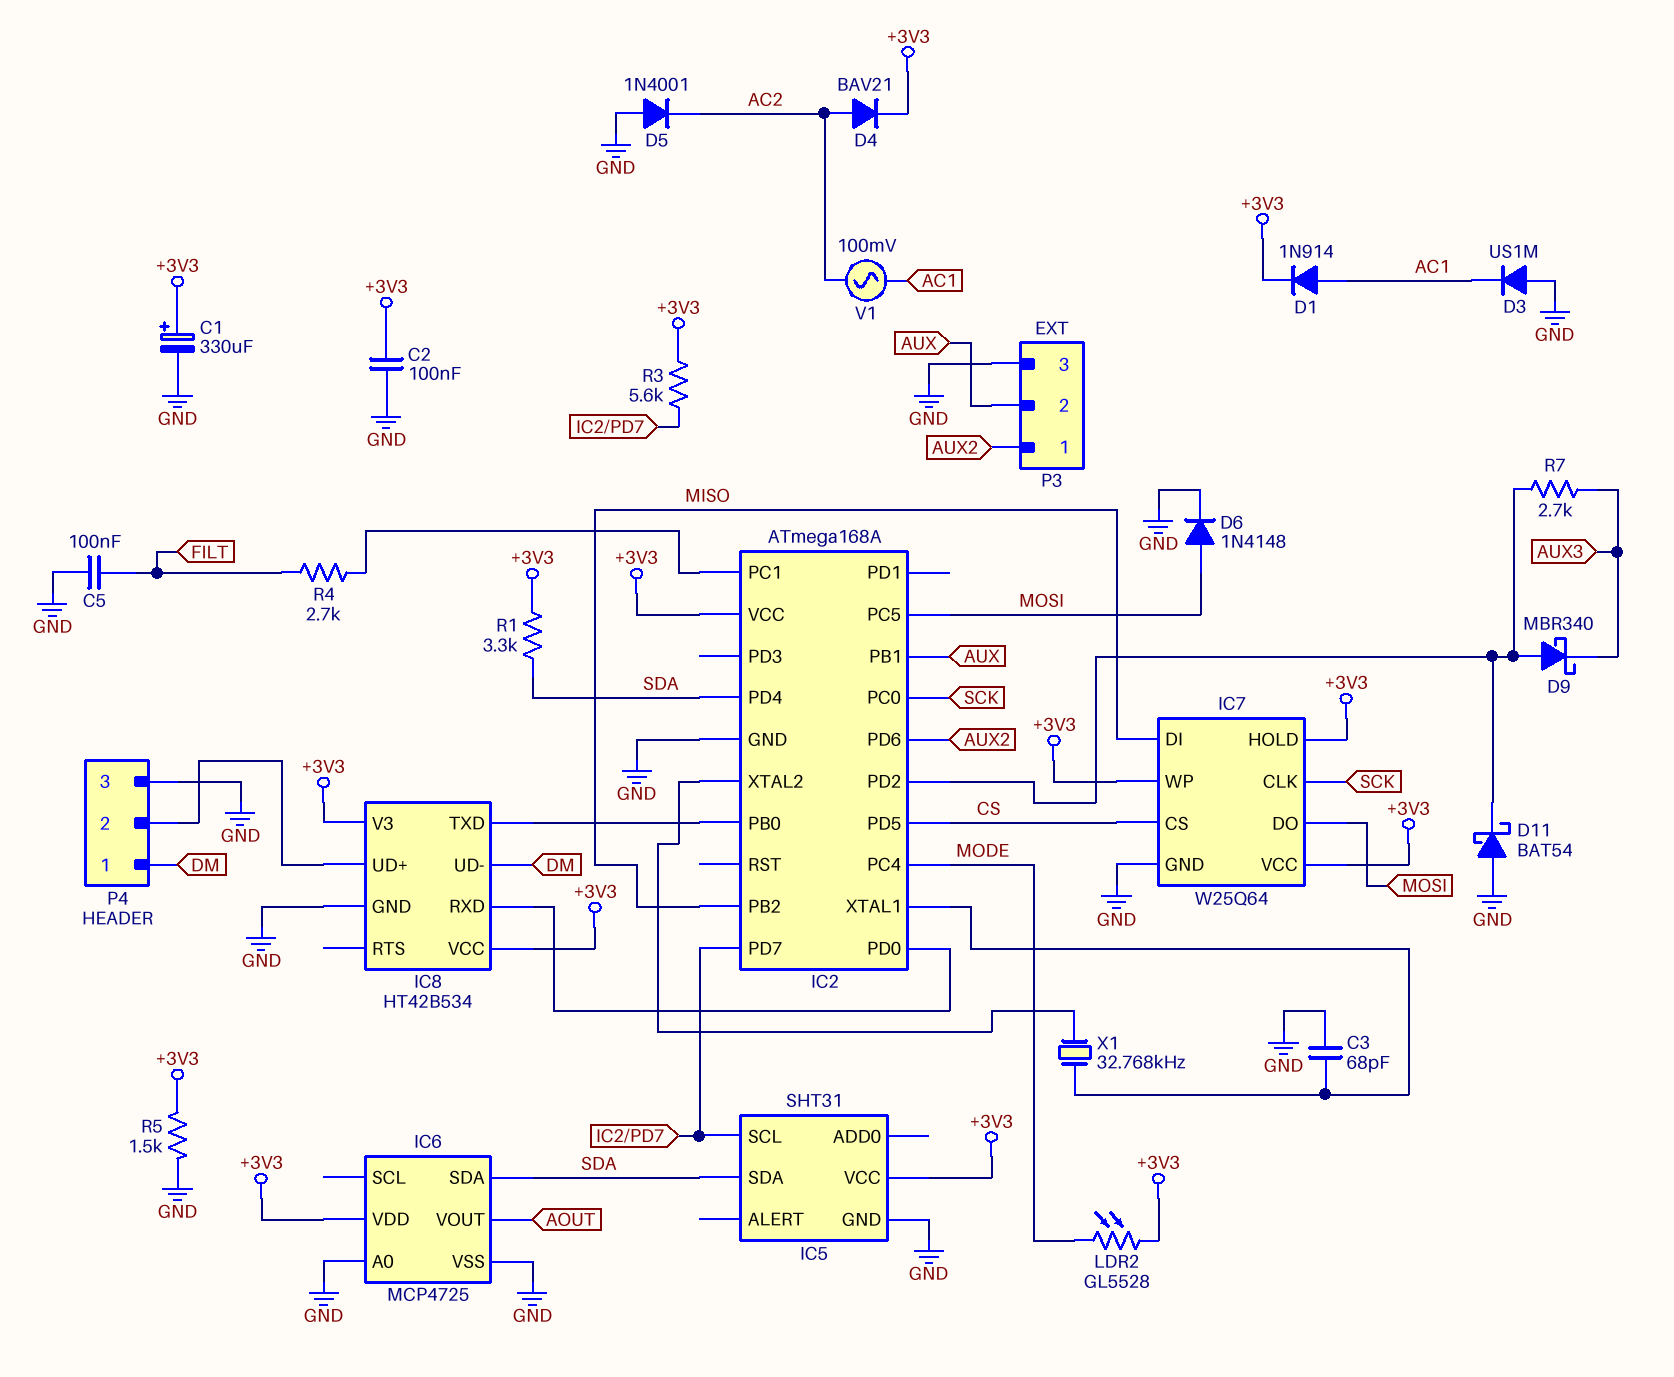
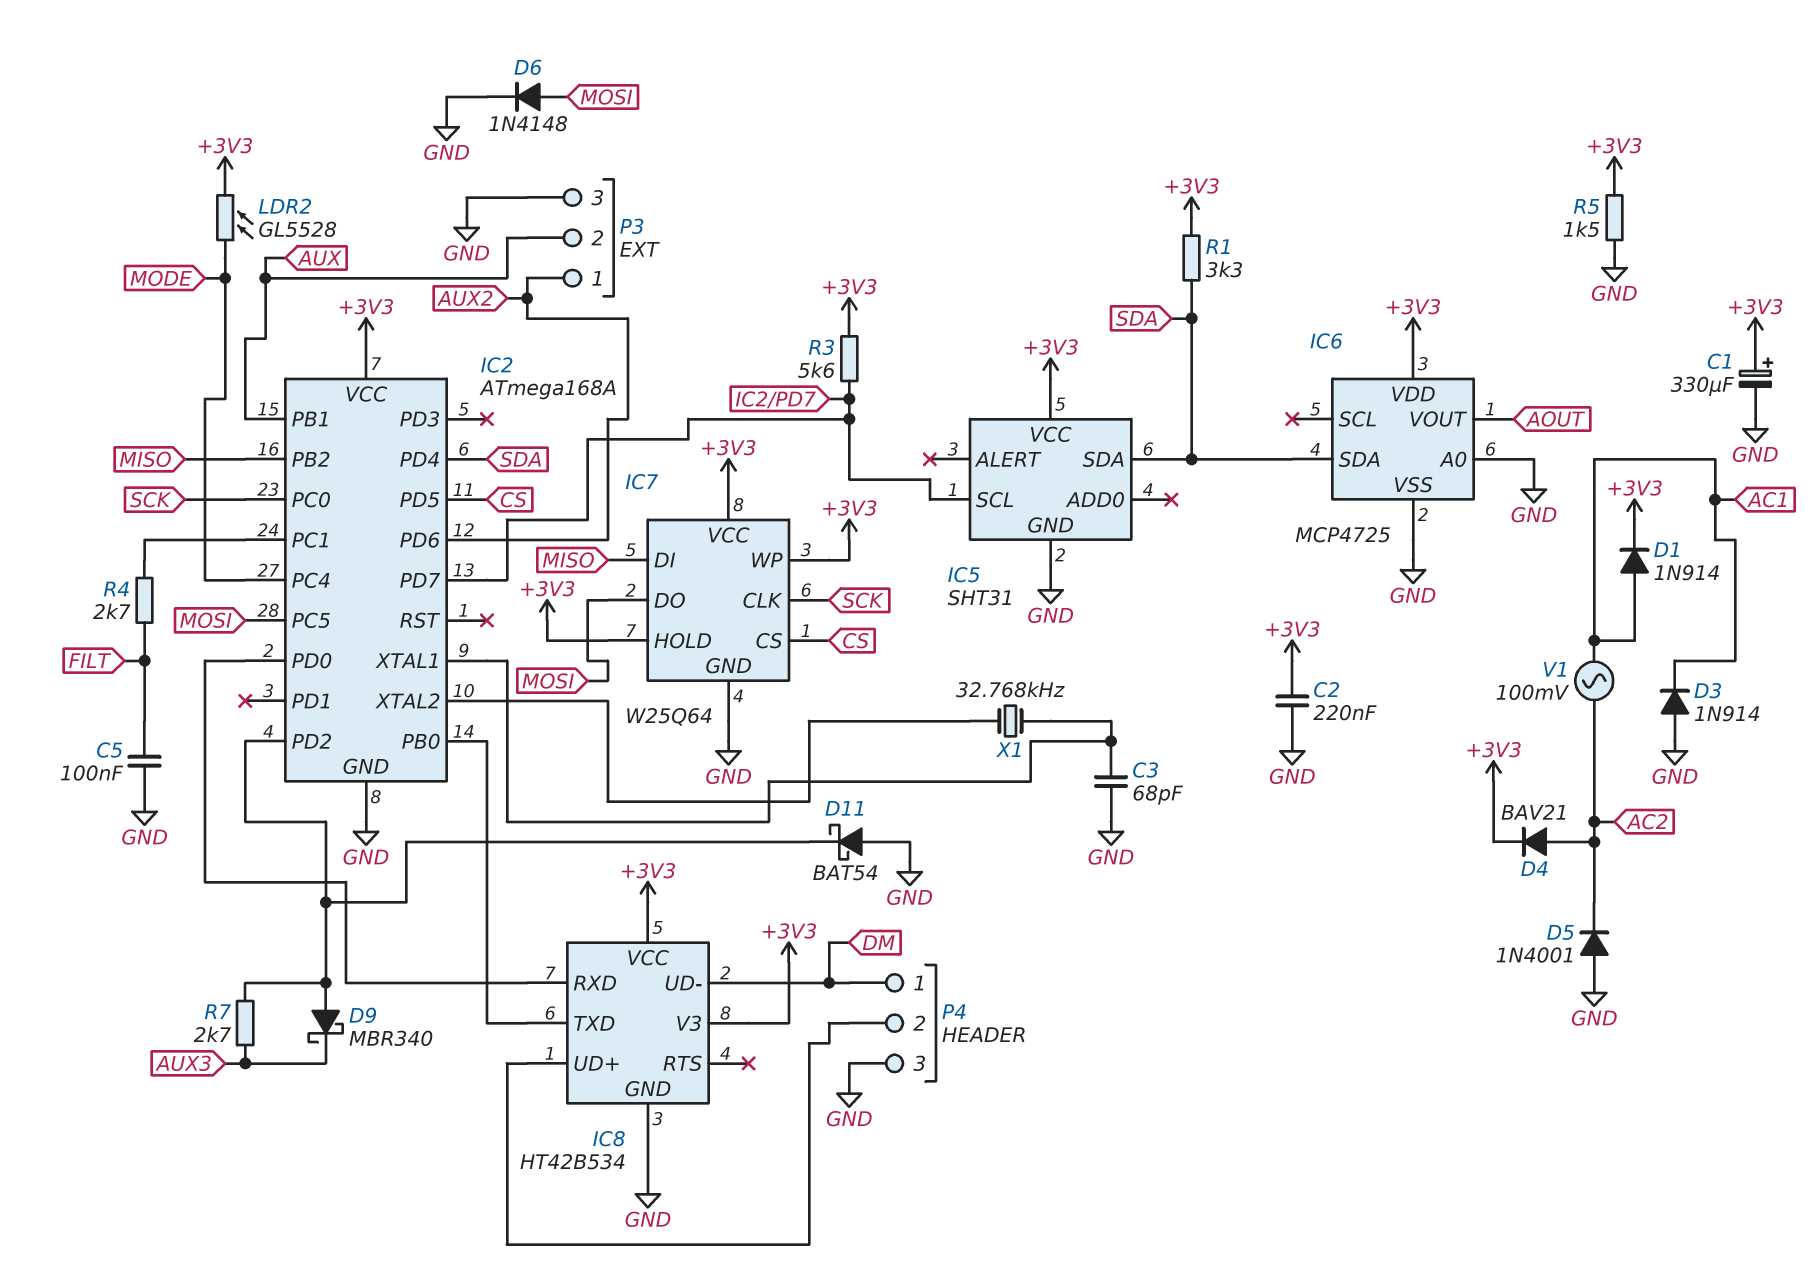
C2: 100nF (+3V3, GND) -> 220nF (+3V3, GND)
D3: diode US1M (A GND, K AC1) -> diode 1N914 (A GND, K AC1)

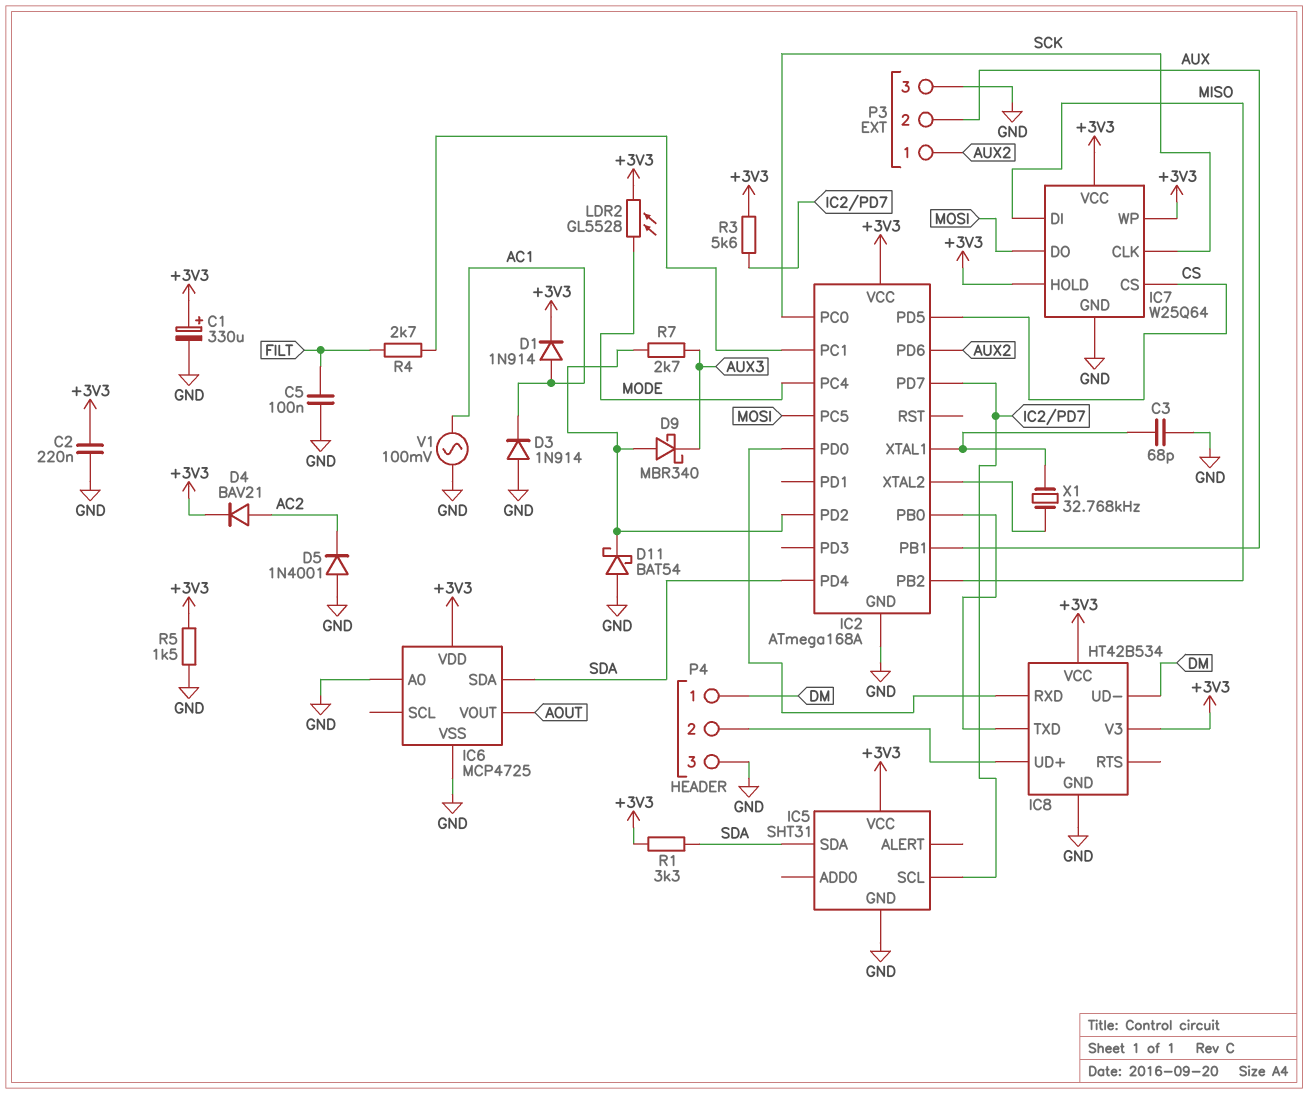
D6: diode 1N4148 (A MOSI, K GND) -> none
V1: AC 100mV (AC1, AC2) -> AC 100mV (AC1, GND)

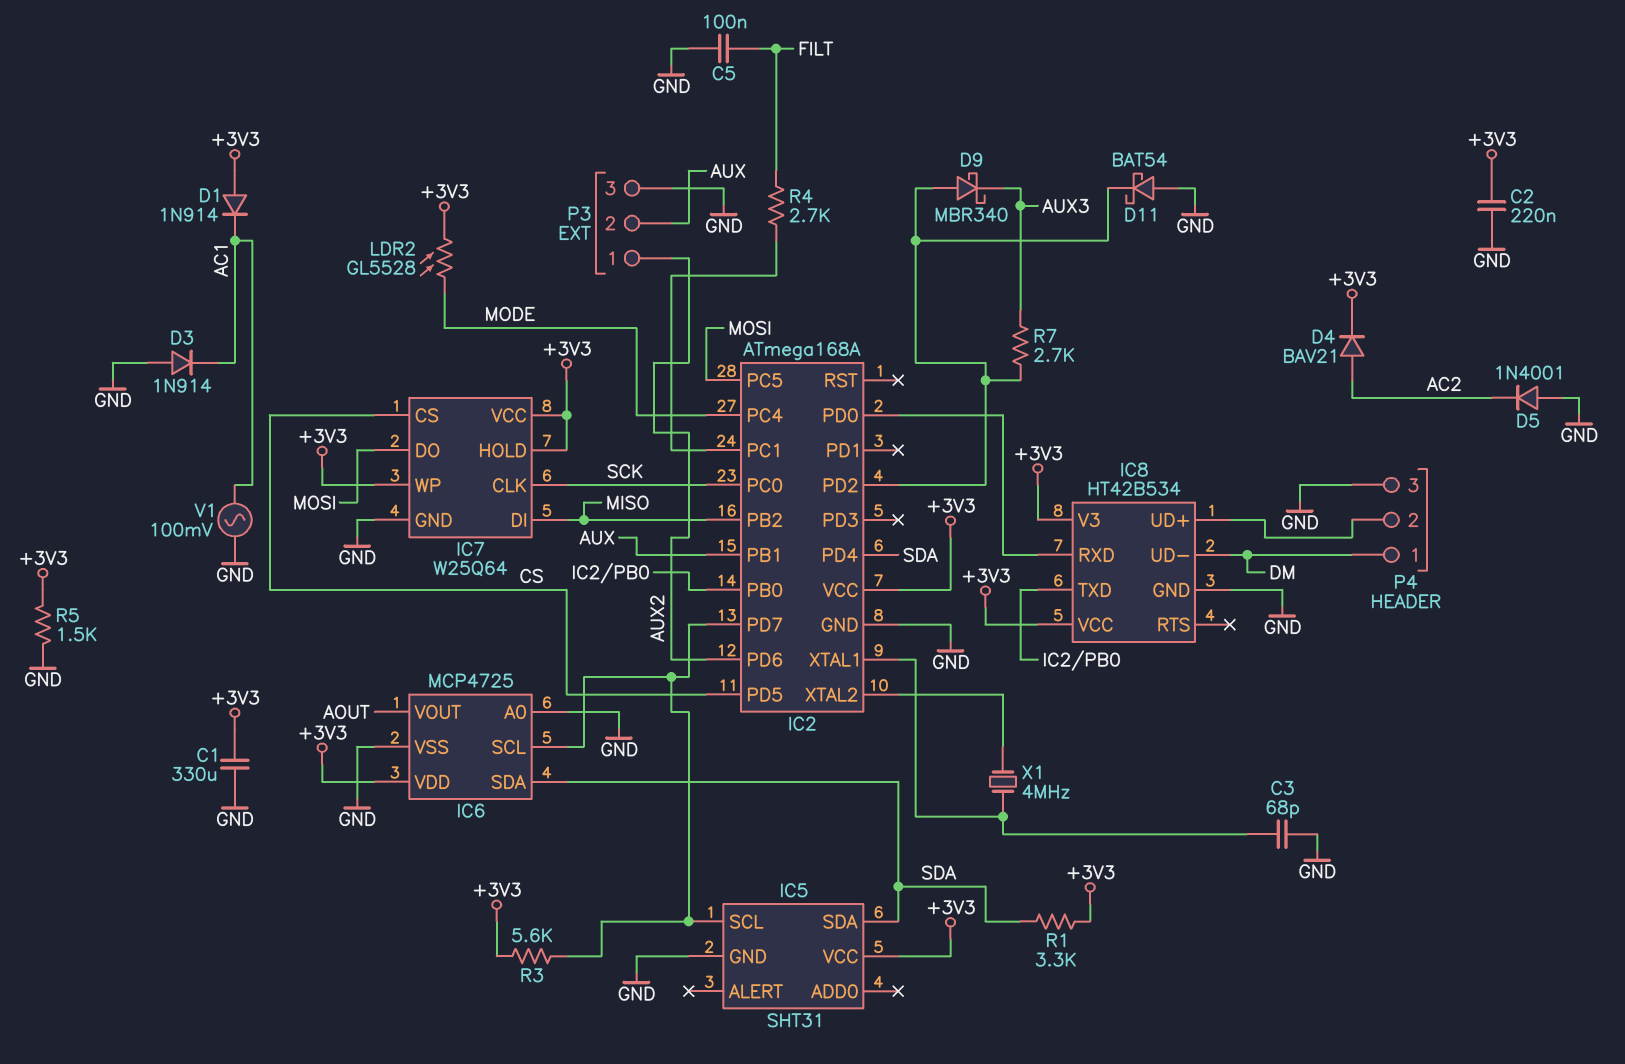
C1: 330uF (plus +3V3, minus GND) -> 330uF (+3V3, GND)
D1: diode 1N914 (A AC1, K +3V3) -> diode 1N914 (A +3V3, K AC1)
IC6 pin SCL: none -> IC2/PD7
X1: 32.768kHz (IC2/XTAL1, IC2/XTAL2) -> 4MHz (IC2/XTAL1, IC2/XTAL2)

